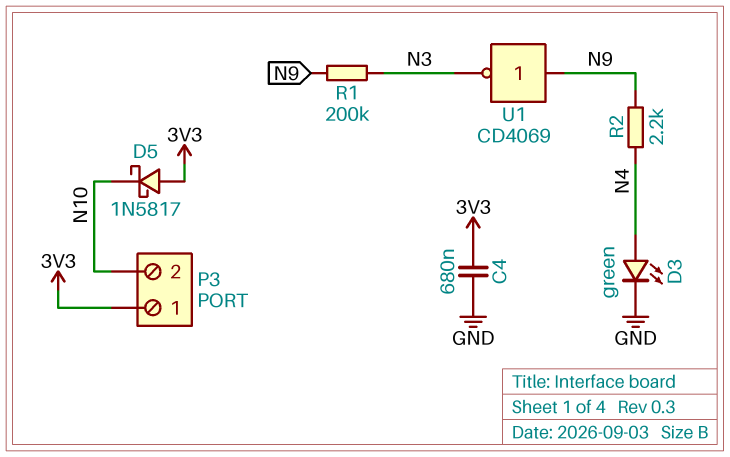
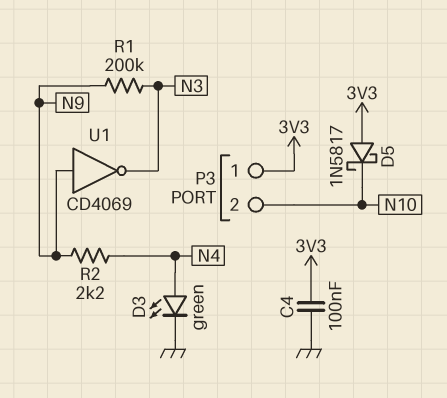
C4: 680nF (3V3, GND) -> 100nF (3V3, GND)

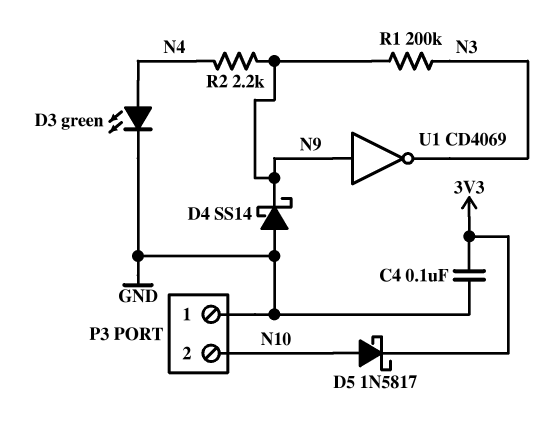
D4: none -> schottky SS14 (A GND, K N9)
D5: schottky 1N5817 (A 3V3, K N10) -> schottky 1N5817 (A N10, K 3V3)
P3 pin 1: 3V3 -> GND

